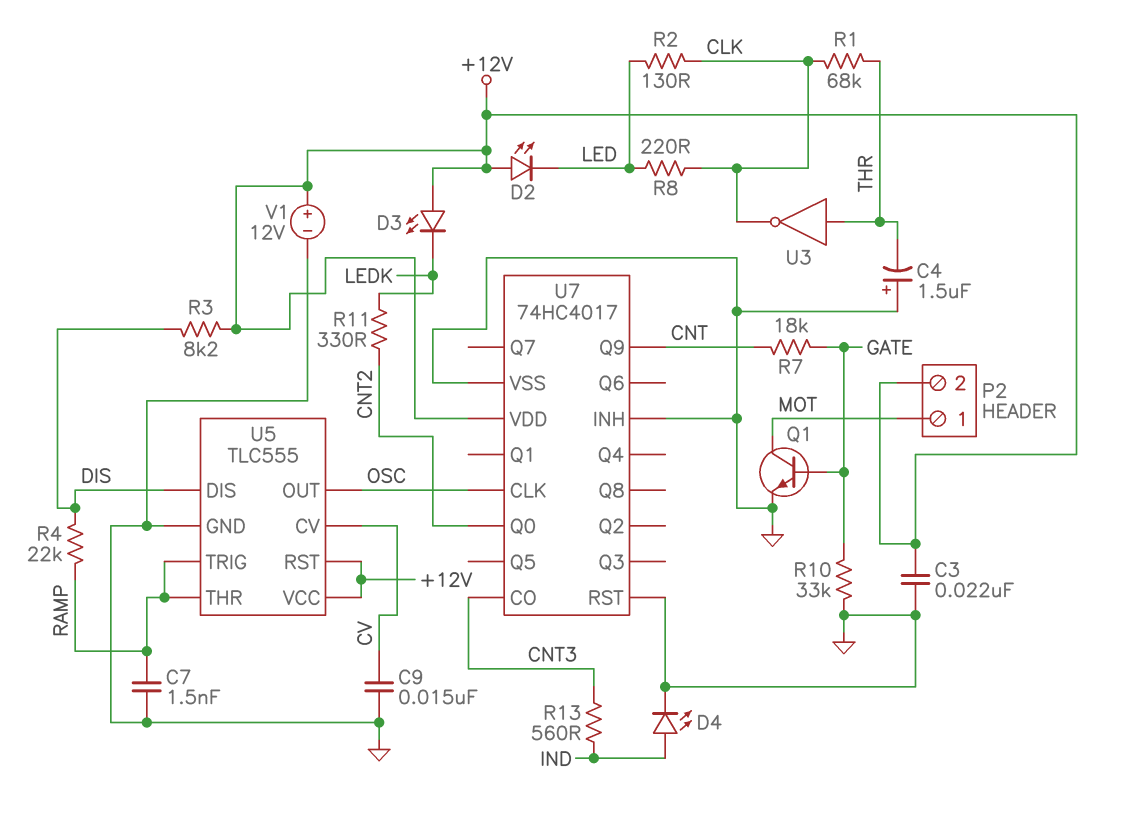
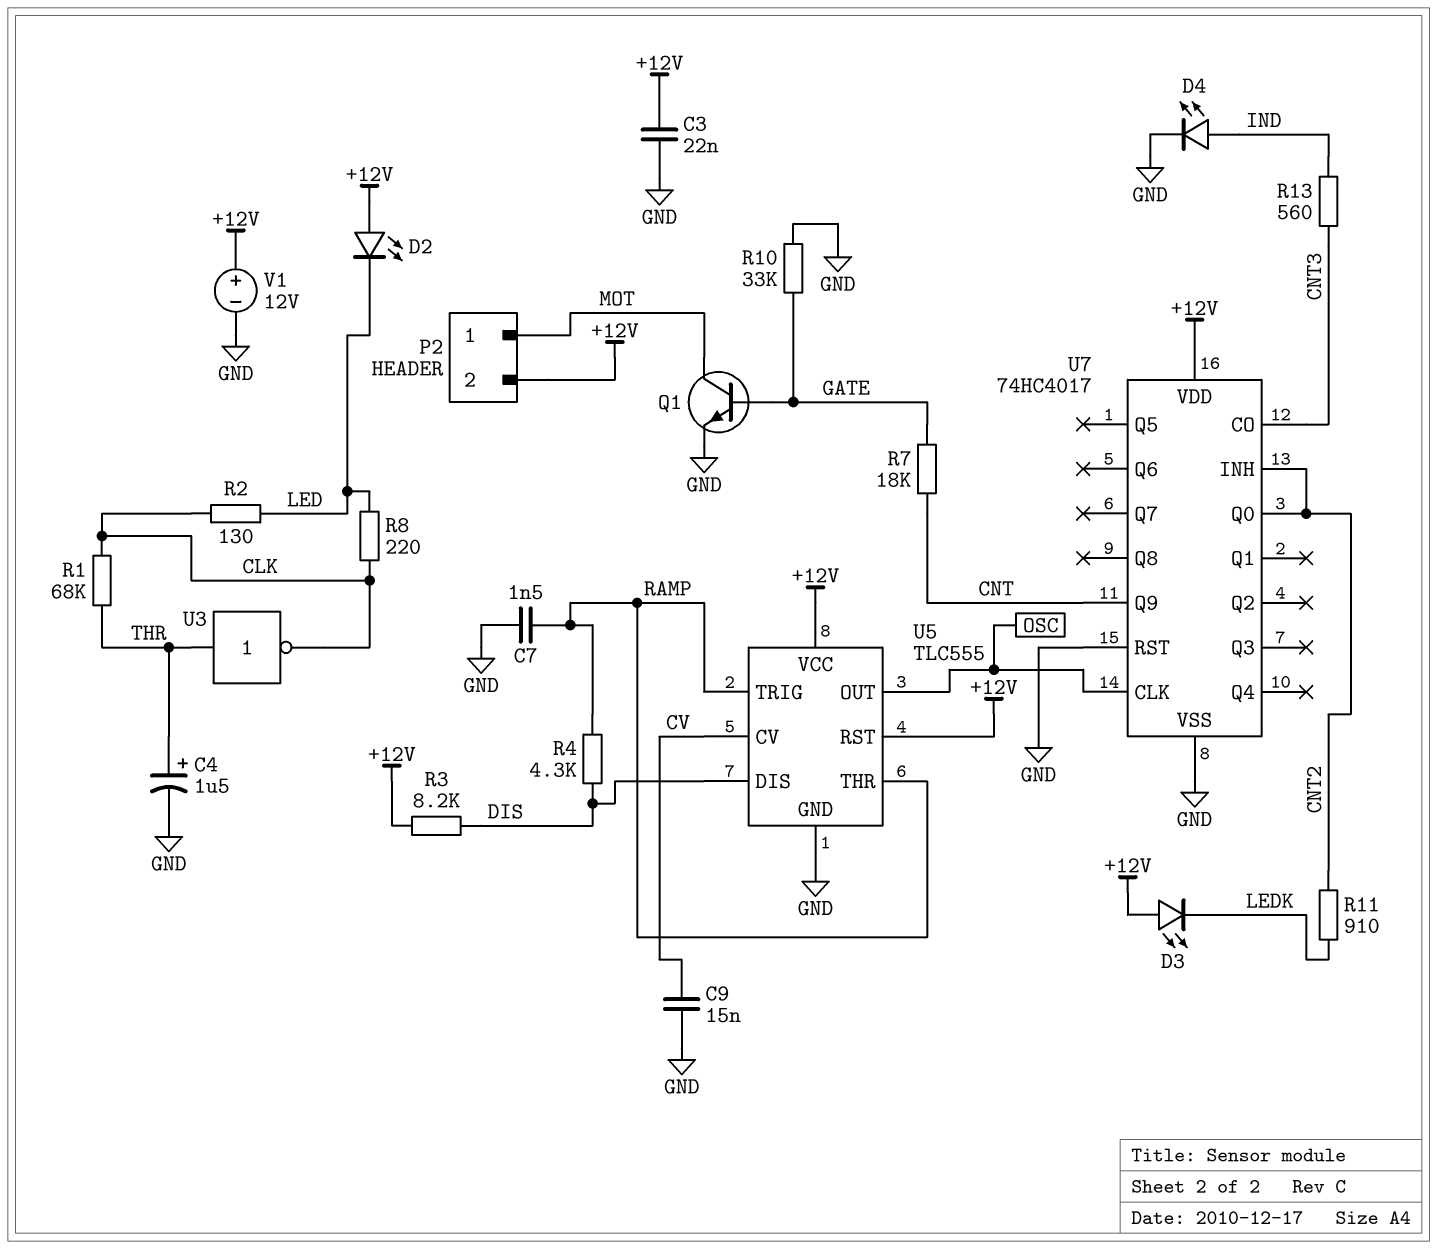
C4: 1.5uF (plus GND, minus THR) -> 1.5uF (plus THR, minus GND)
R4: 22k (DIS, RAMP) -> 4.3k (DIS, RAMP)
R11: 330 (CNT2, LEDK) -> 910 (CNT2, LEDK)
U7 pin INH: GND -> CNT2

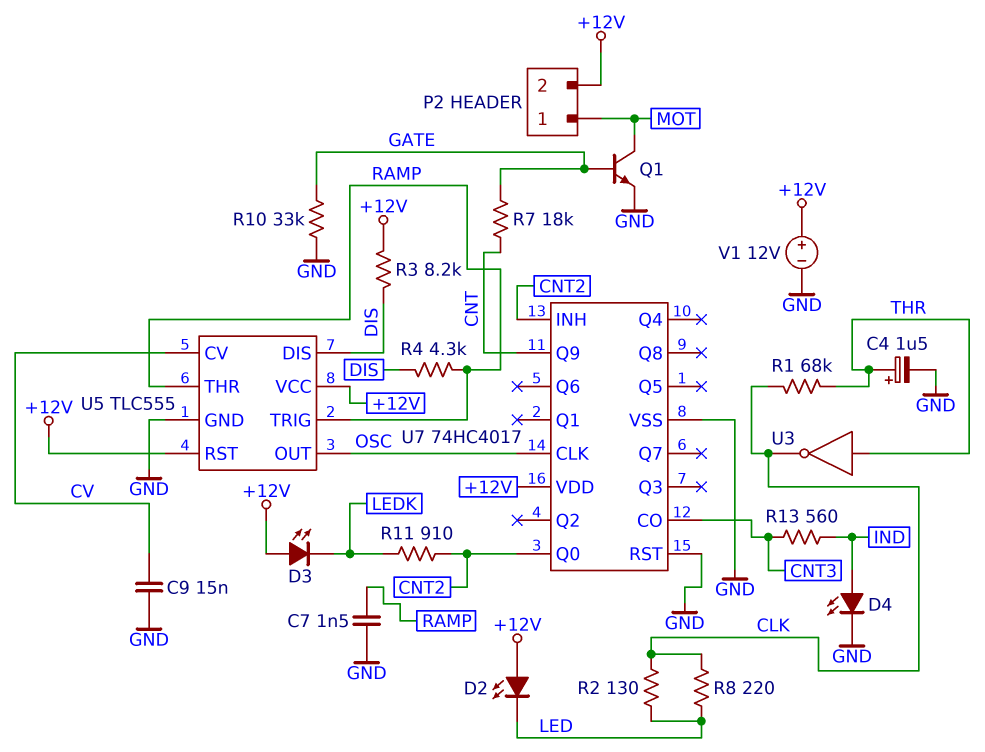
C3: 22nF (+12V, GND) -> none

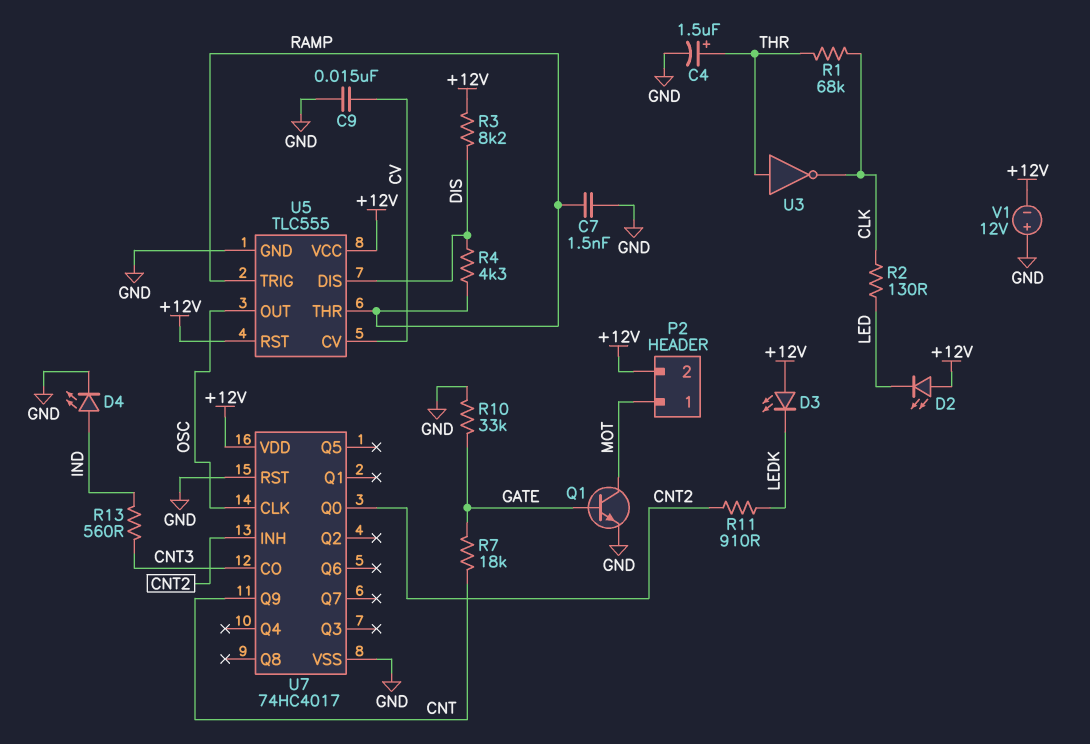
R8: 220 (CLK, LED) -> none
V1: 12V (plus +12V, minus GND) -> 12V (plus GND, minus +12V)

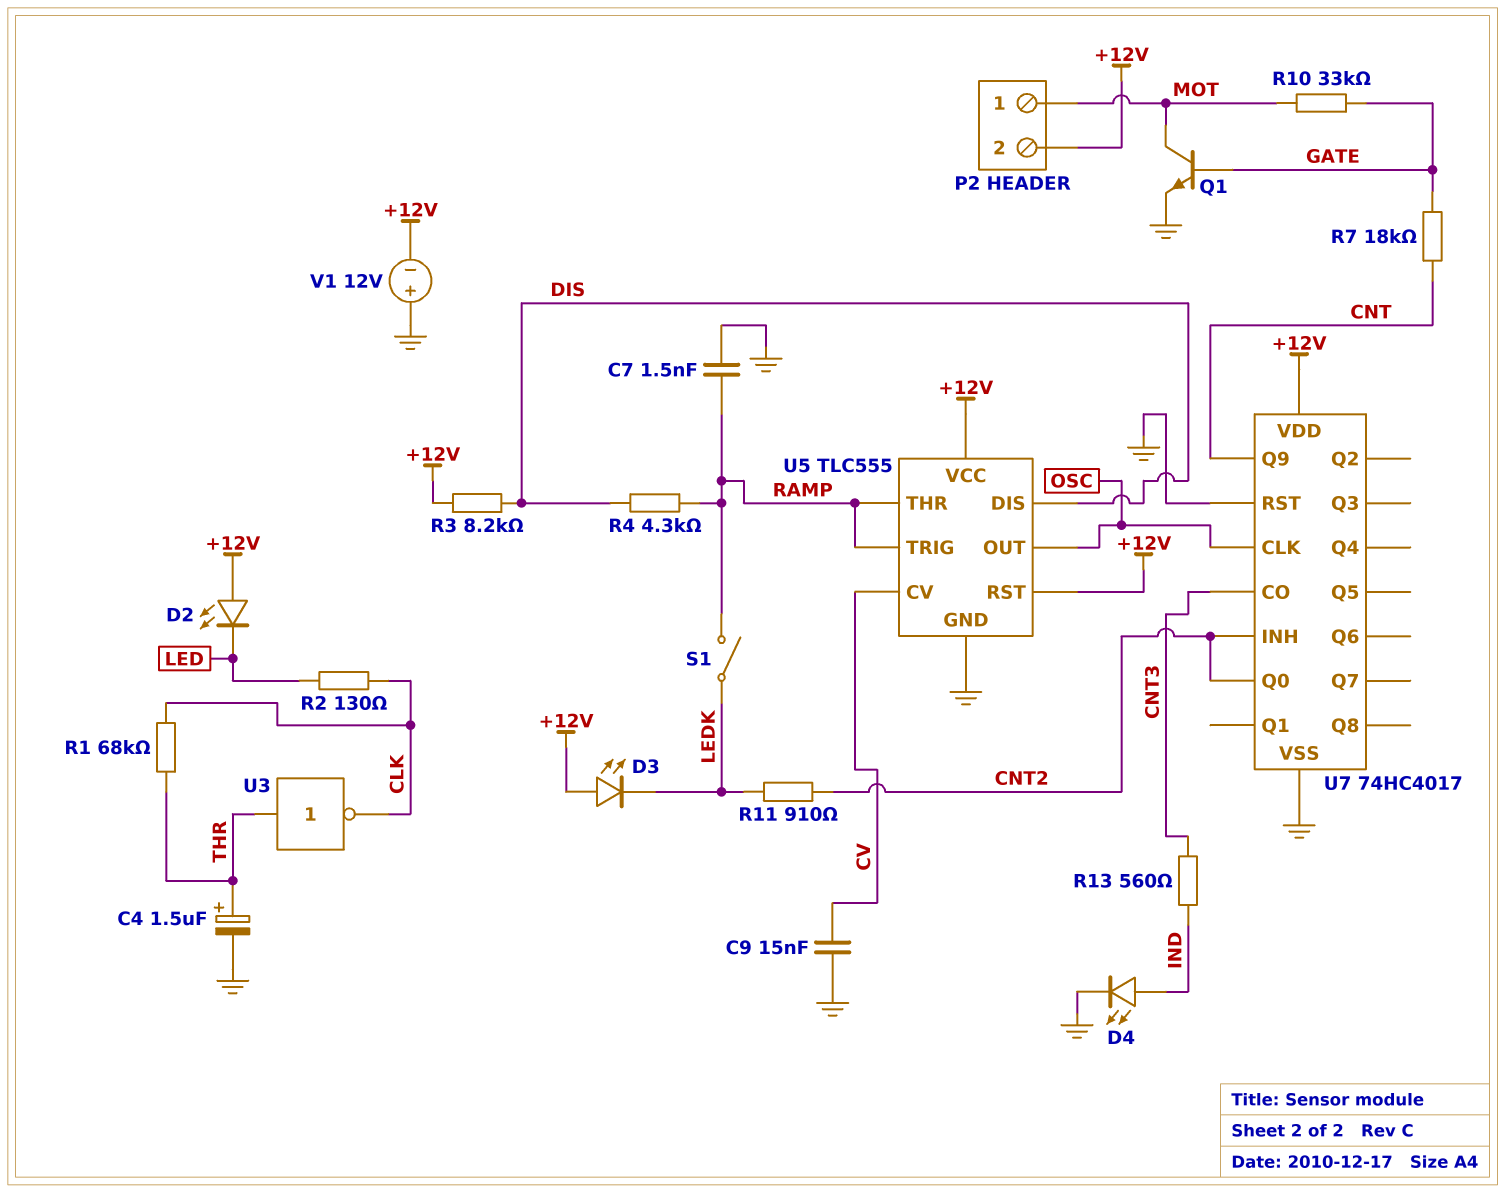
R10: 33k (GATE, GND) -> 33k (GATE, MOT)
S1: none -> switch (LEDK, RAMP)

